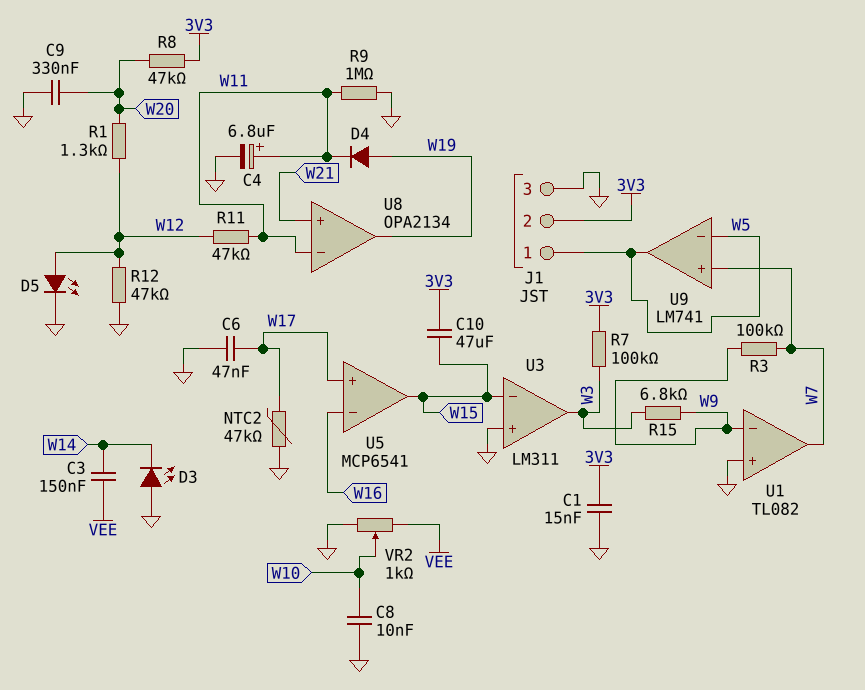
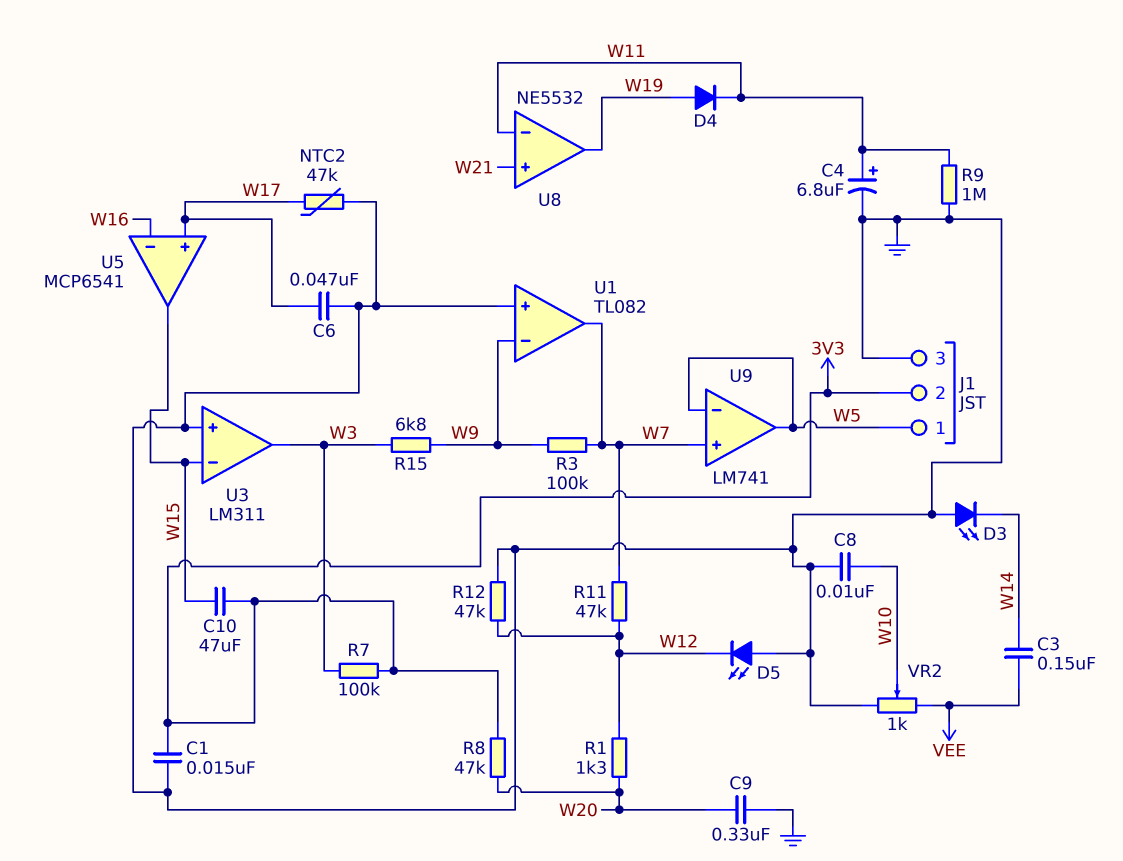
D5: LED (A W12, K GND) -> LED (A GND, K W12)
R11: 47k (W11, W12) -> 47k (W7, W12)
U8: OPA2134 -> NE5532

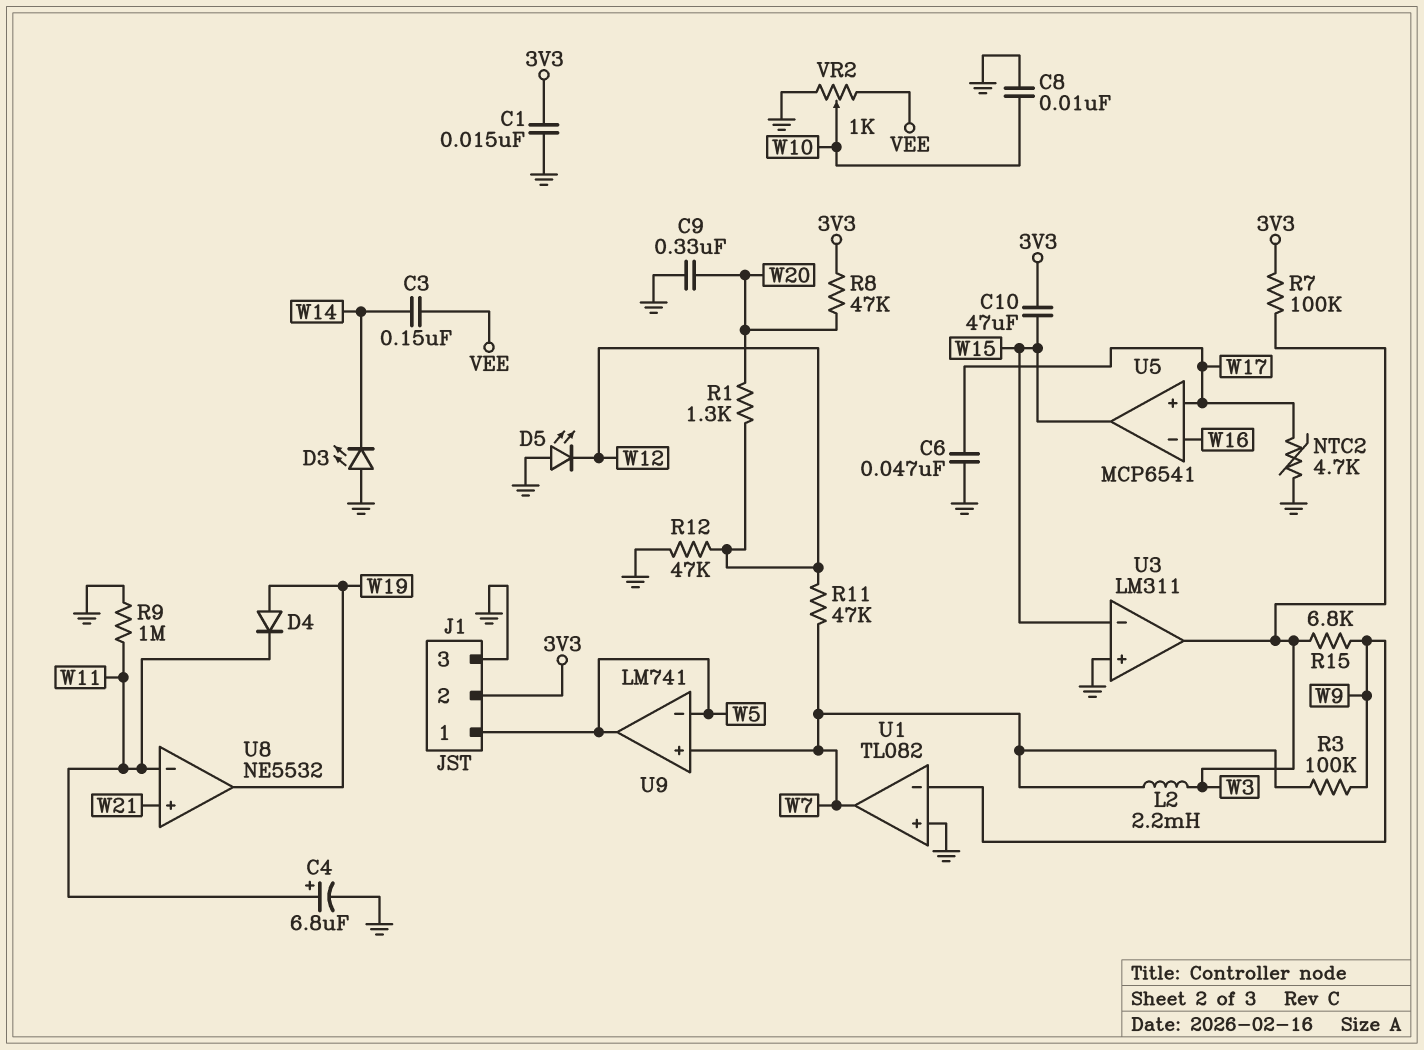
L2: none -> 2.2mH (W3, W7)
NTC2: 47k (GND, W17) -> 4.7k (GND, W17)

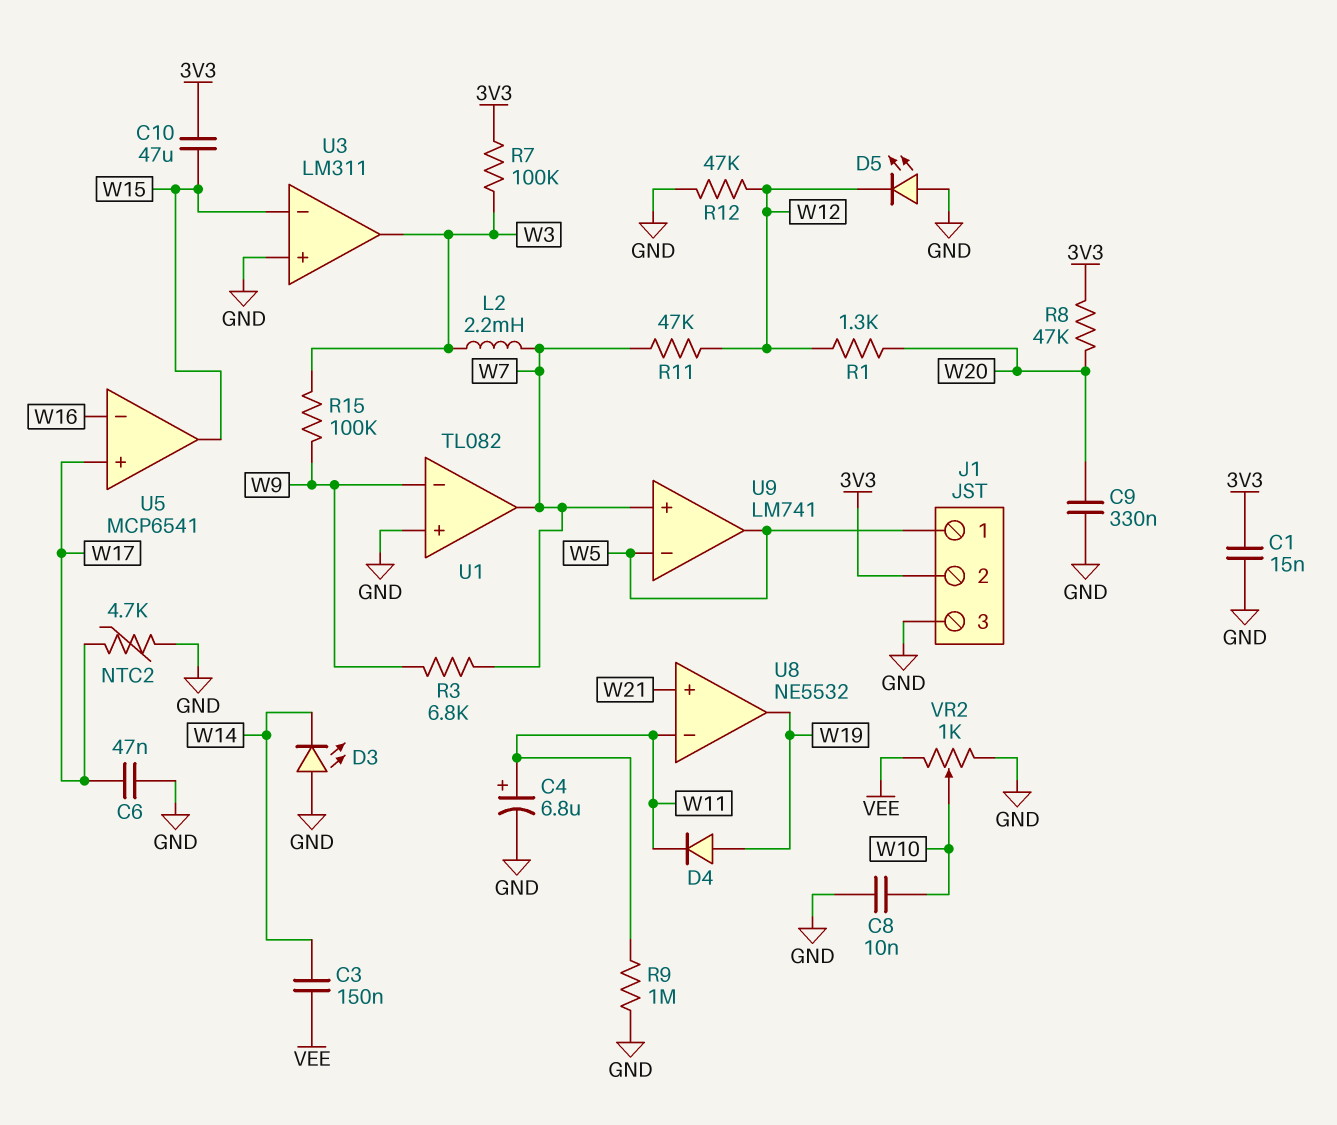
R3: 100k (W7, W9) -> 6.8k (W7, W9)
R15: 6.8k (W3, W9) -> 100k (W3, W9)

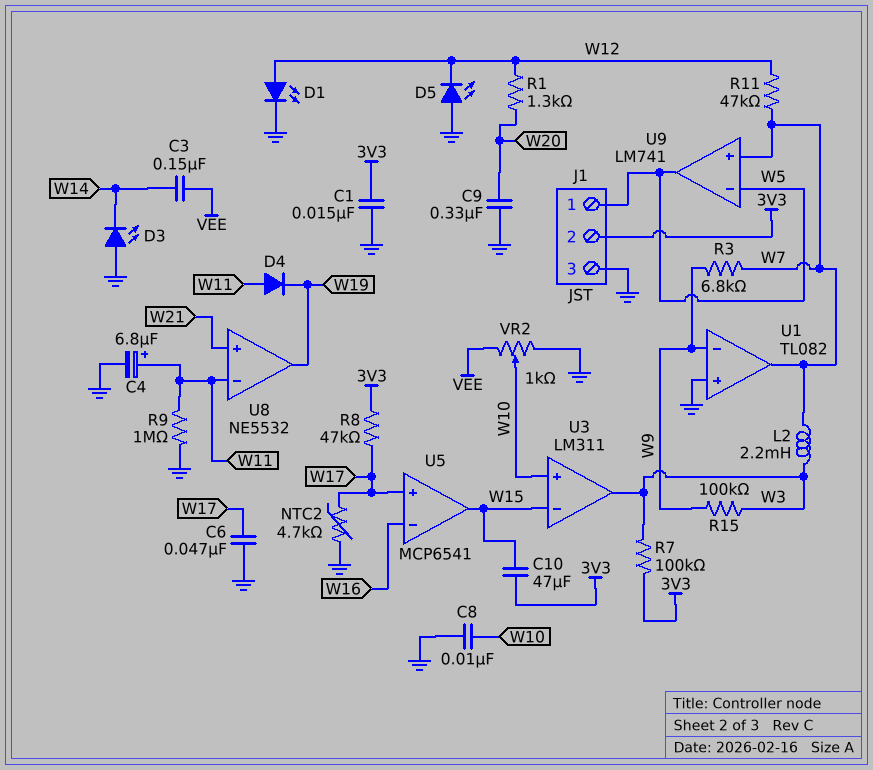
D1: none -> LED (A W12, K GND)
D4: diode (A W19, K W11) -> diode (A W11, K W19)
R8: 47k (3V3, W20) -> 47k (3V3, W17)
R12: 47k (GND, W12) -> none
U3 pin in+: GND -> W10

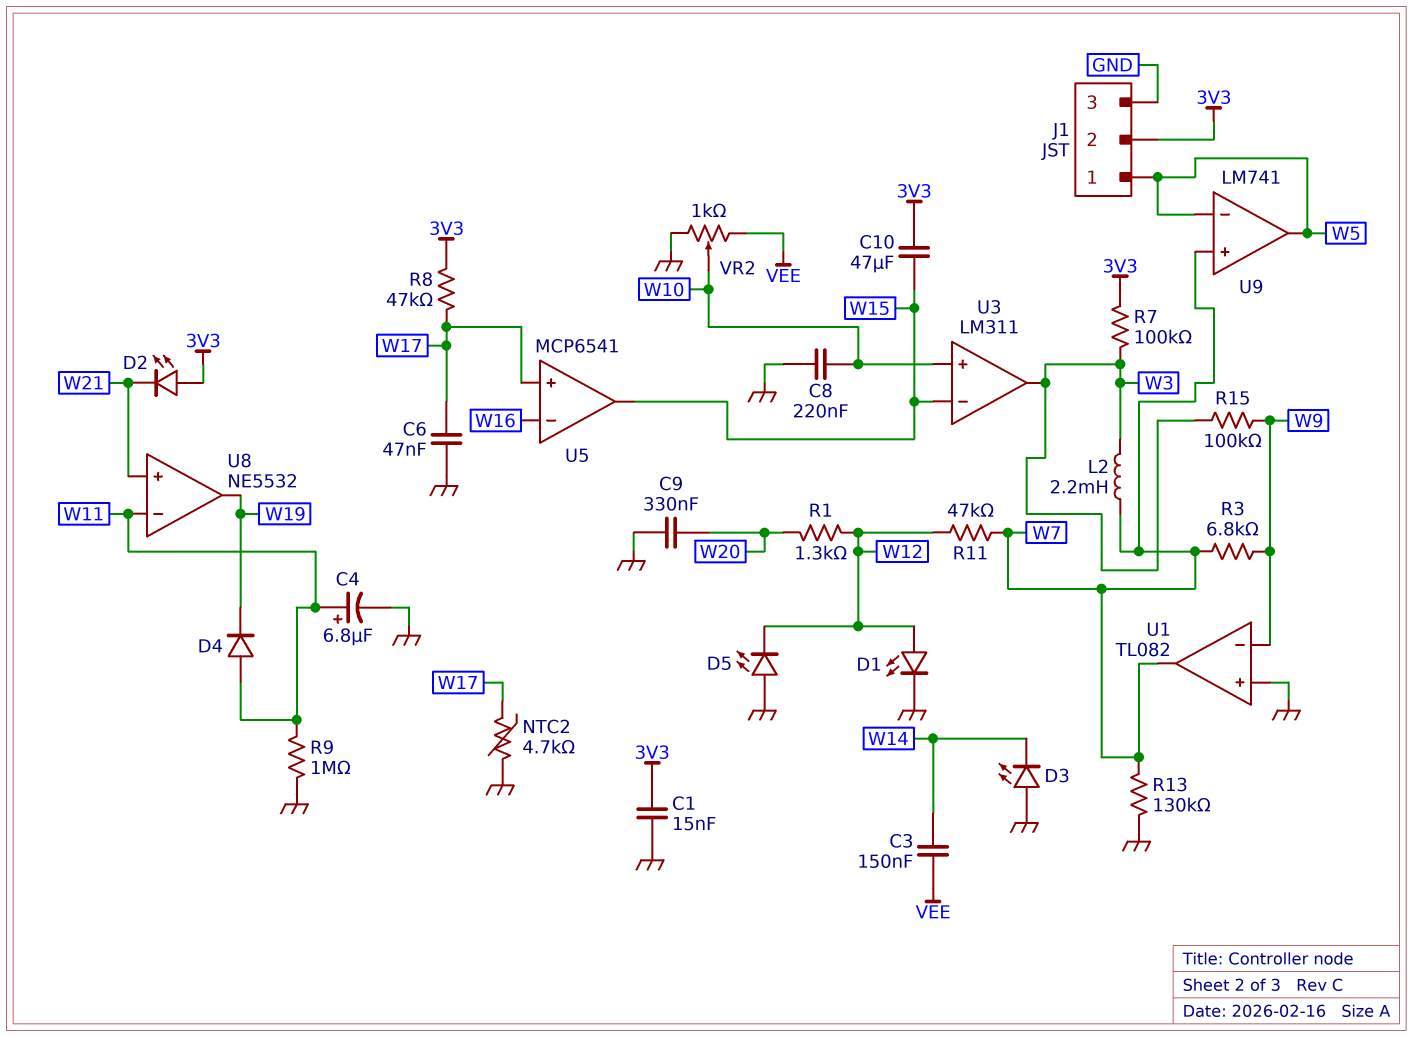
C8: 10nF (GND, W10) -> 220nF (GND, W10)
D2: none -> LED (A 3V3, K W21)
R13: none -> 130k (GND, W7)

